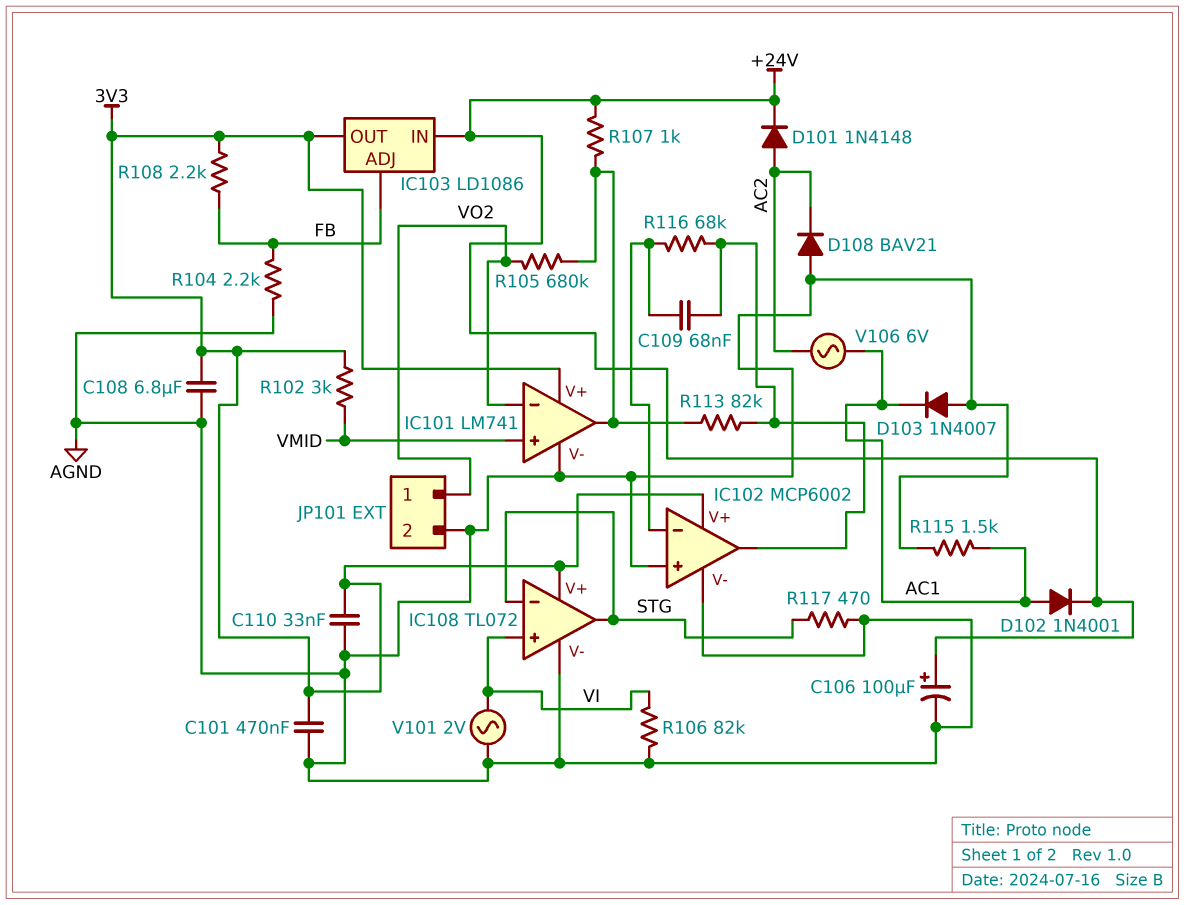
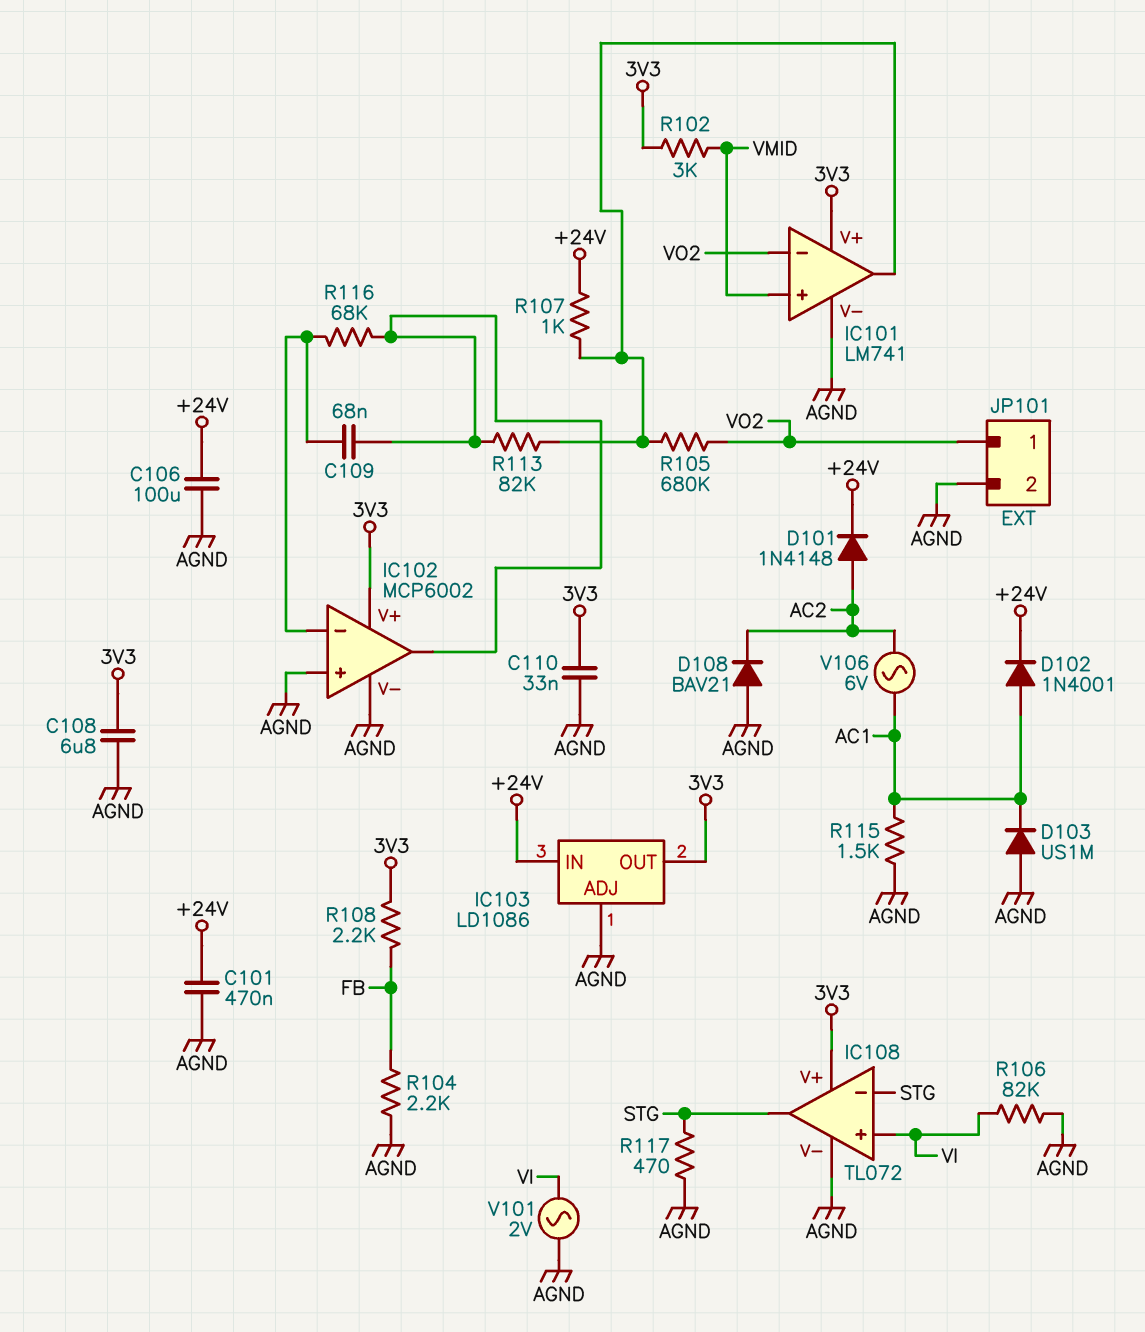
C101: 470nF (3V3, AGND) -> 470nF (+24V, AGND)
C106: 100uF (plus +24V, minus AGND) -> 100uF (+24V, AGND)
D103: diode 1N4007 (A AGND, K AC1) -> diode US1M (A AGND, K AC1)
IC103 pin ADJ: FB -> AGND

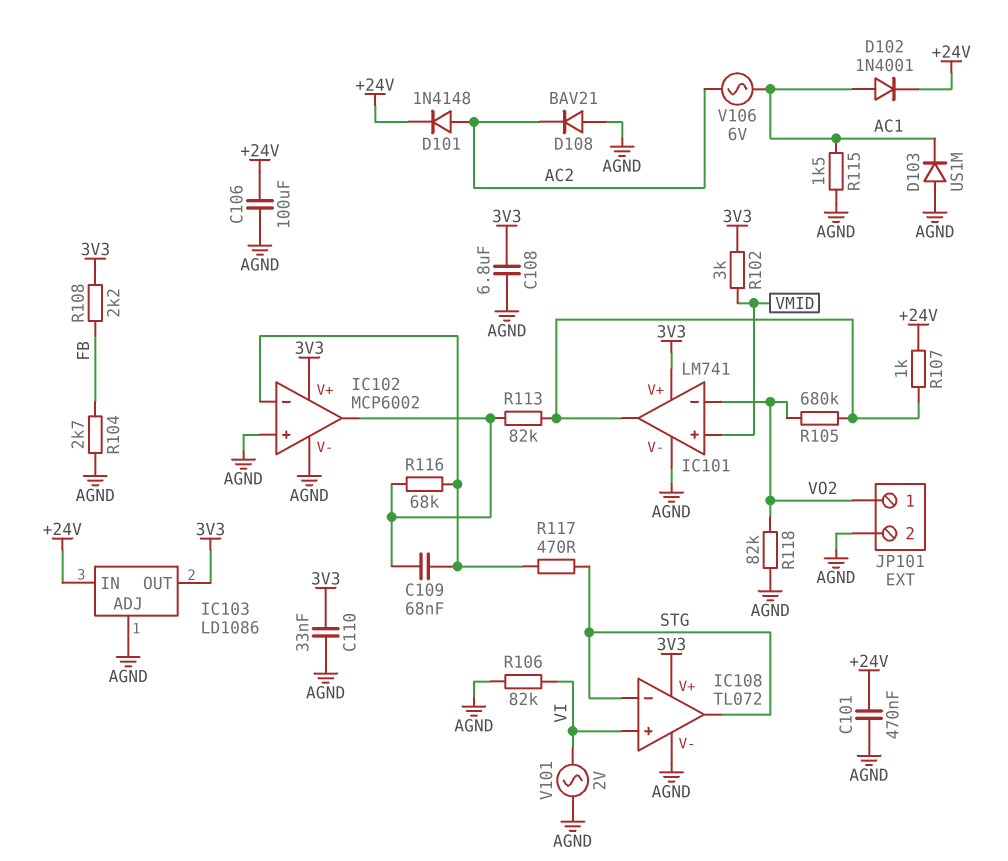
R104: 2.2k (AGND, FB) -> 2.7k (AGND, FB)
R117: 470 (AGND, STG) -> 470 (IC102/in-, STG)
R118: none -> 82k (AGND, VO2)

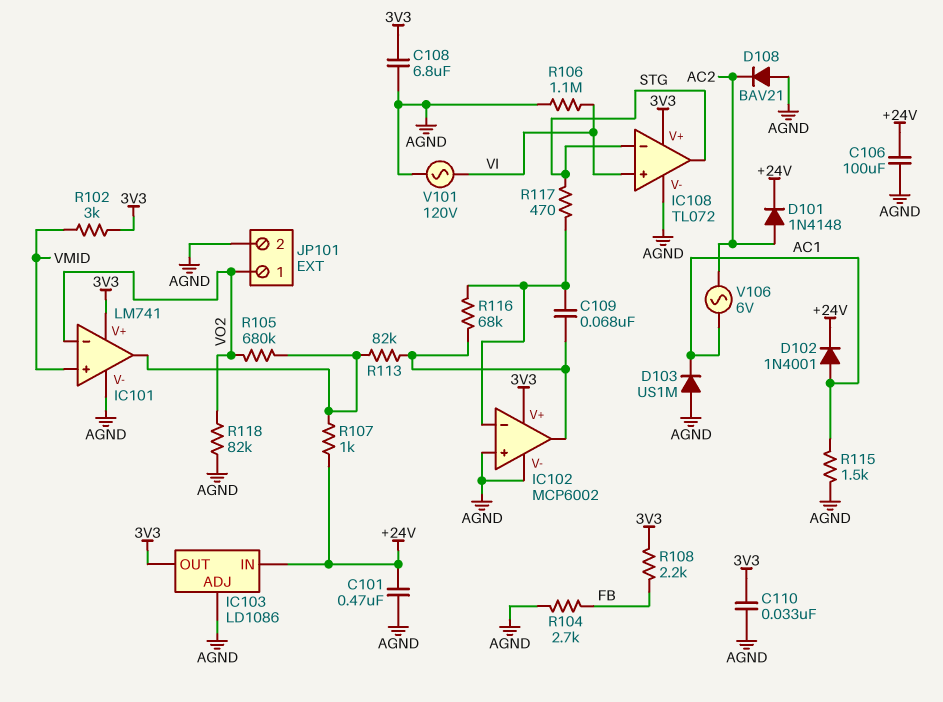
R106: 82k (AGND, VI) -> 1.1M (AGND, VI)
V101: AC 2V (AGND, VI) -> AC 120V (AGND, VI)

